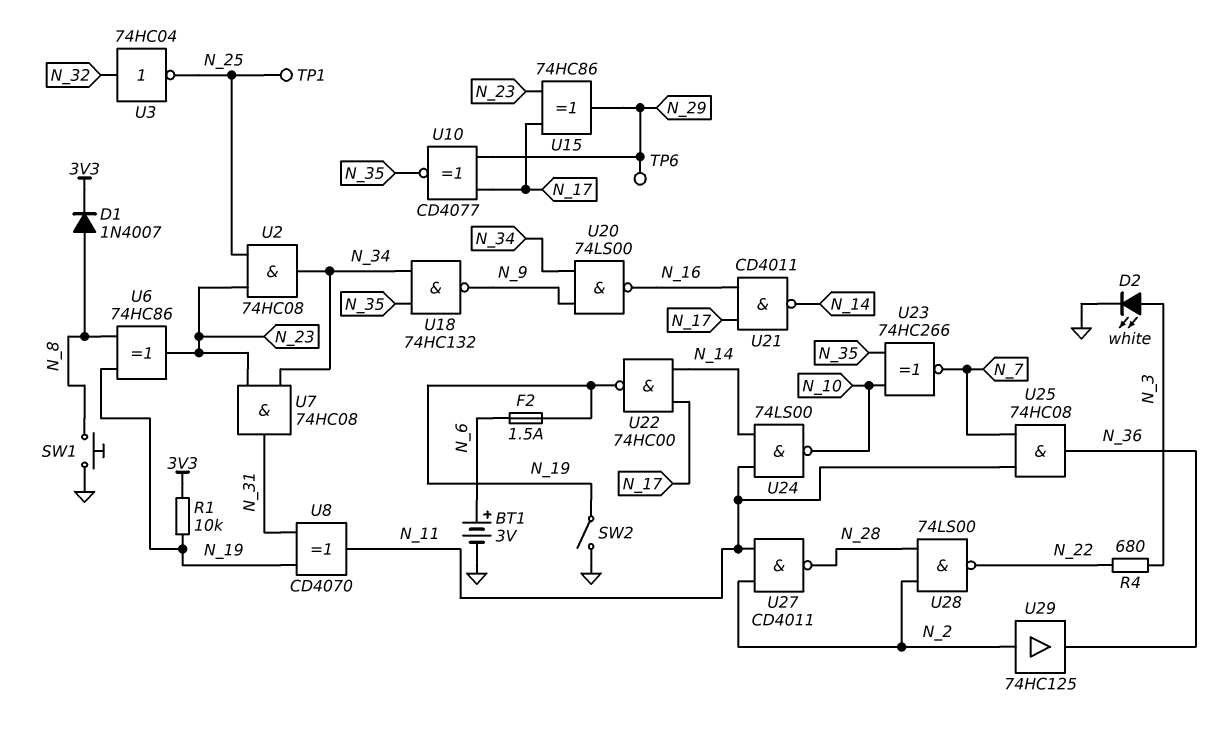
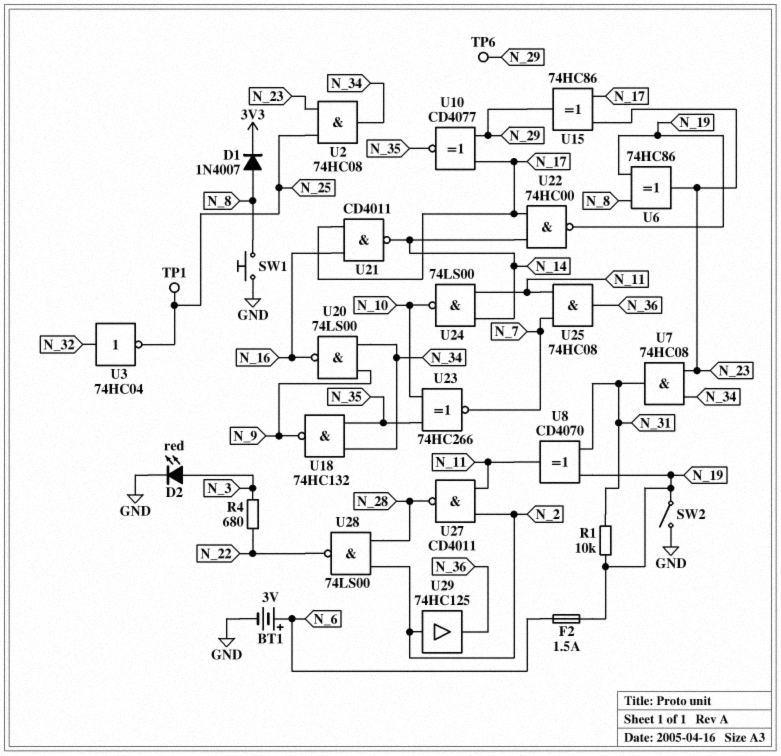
D2: LED white (A N_3, K GND) -> LED red (A N_3, K GND)
R1: 10k (3V3, N_19) -> 10k (N_19, N_31)

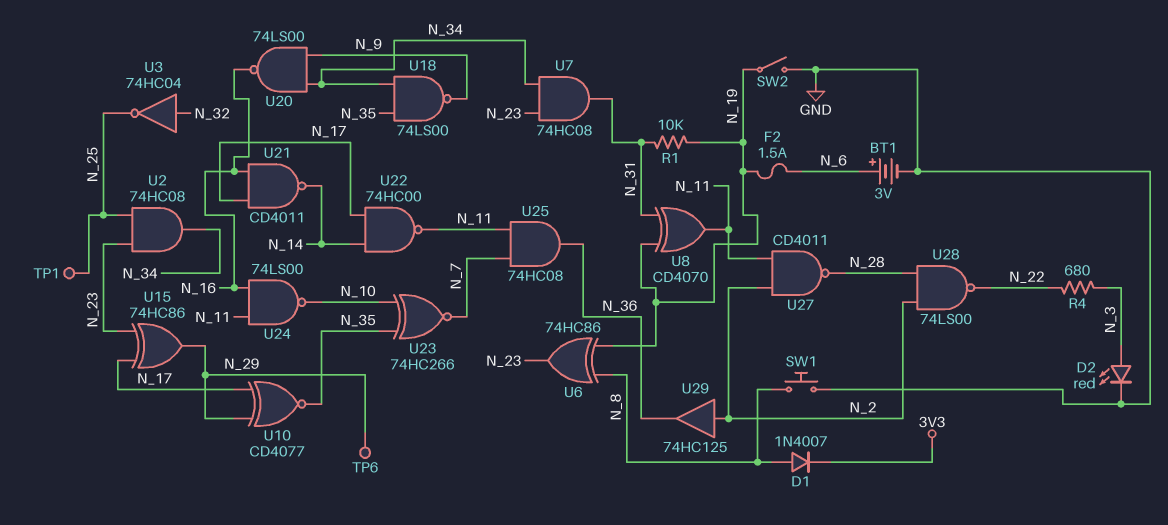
U18: NAND 74HC132 (in N_34, in N_35, out N_9) -> NAND 74LS00 (in N_34, in N_35, out N_9)
U22: NAND 74HC00 (in N_14, in N_17, out N_19) -> NAND 74HC00 (in N_14, in N_17, out N_11)
U24: NAND 74LS00 (in N_11, in N_14, out N_10) -> NAND 74LS00 (in N_11, in N_16, out N_10)

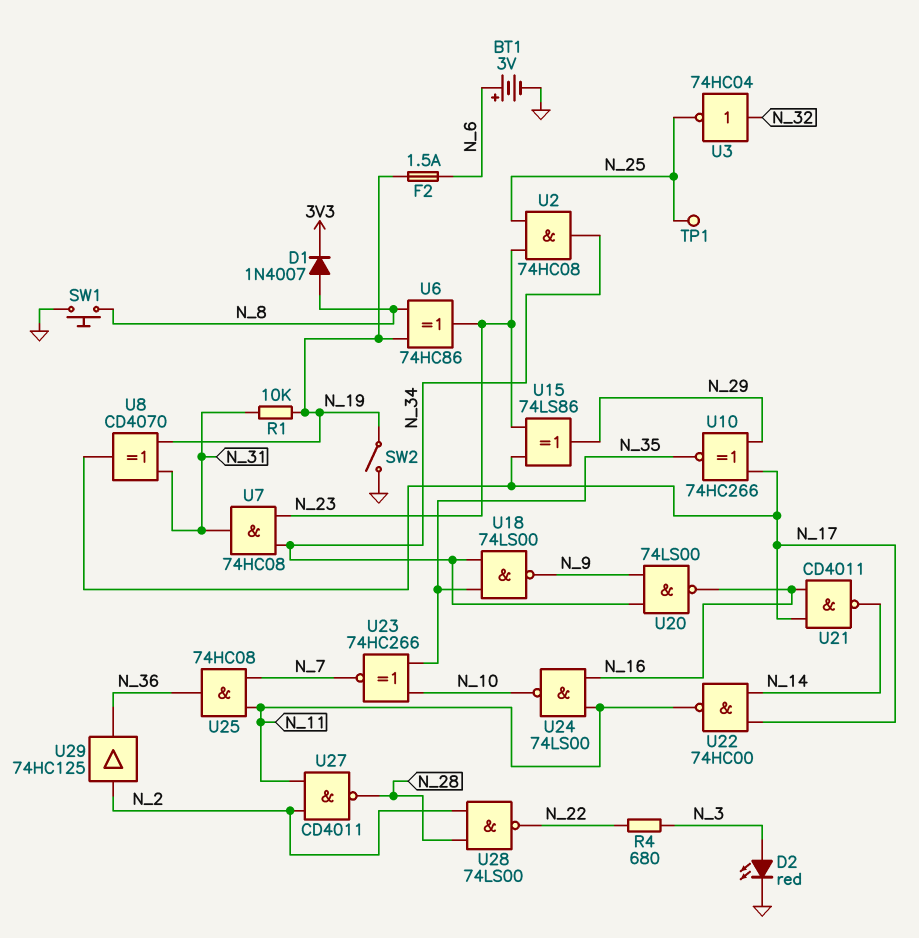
TP6: test point (N_29) -> none
U8: XOR CD4070 (in N_19, in N_31, out N_11) -> XOR CD4070 (in N_19, in N_31, out N_17)
U10: XNOR CD4077 (in N_17, in N_29, out N_35) -> XNOR 74HC266 (in N_17, in N_29, out N_35)
U15: XOR 74HC86 (in N_17, in N_23, out N_29) -> XOR 74LS86 (in N_17, in N_23, out N_29)

